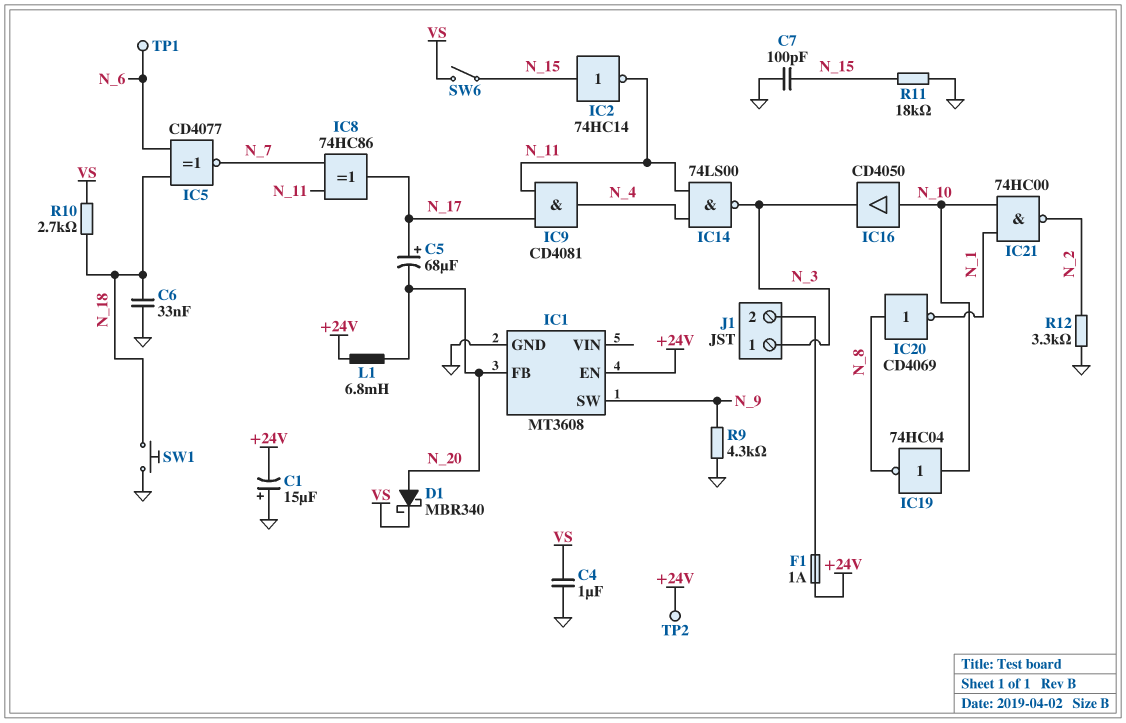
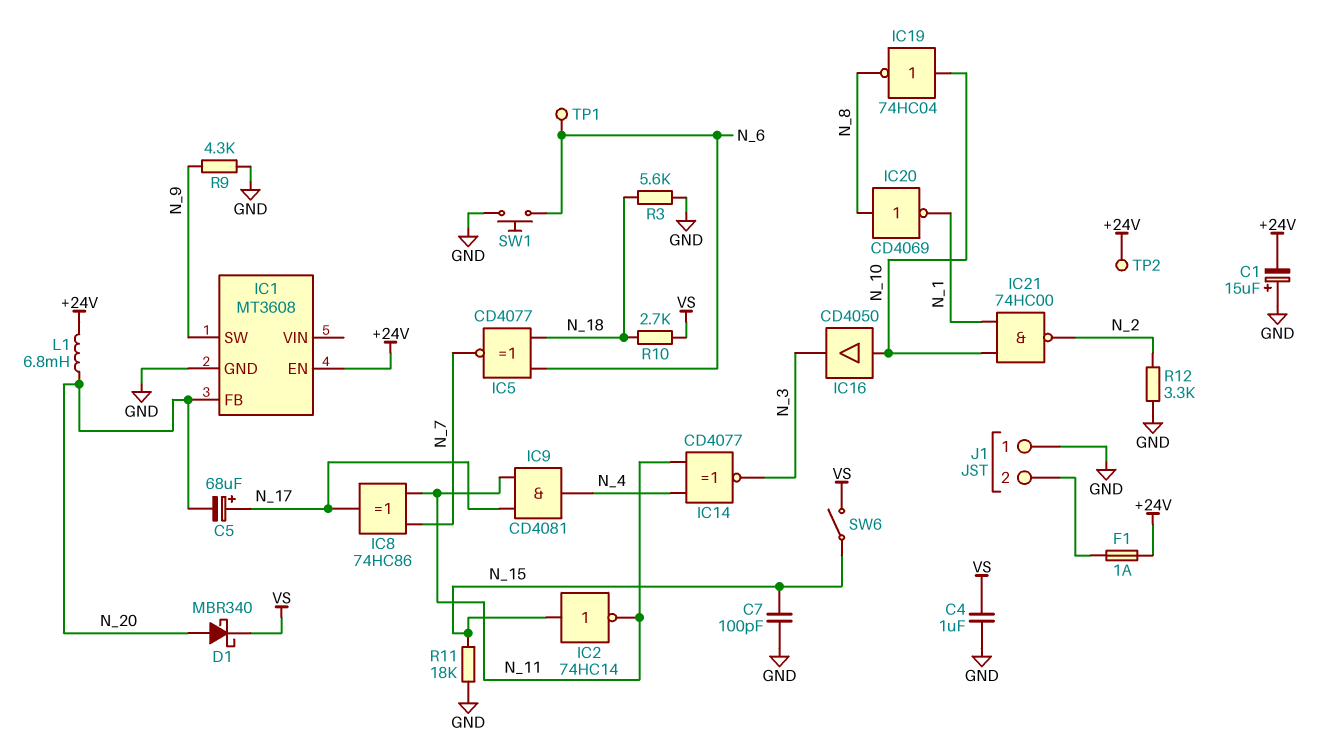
C6: 33nF (GND, N_18) -> none
IC14: NAND 74LS00 (in N_4, in N_11, out N_3) -> XNOR CD4077 (in N_4, in N_11, out N_3)
J1 pin 1: N_3 -> GND
R3: none -> 5.6k (GND, N_18)
SW1: button (GND, N_18) -> button (GND, N_6)

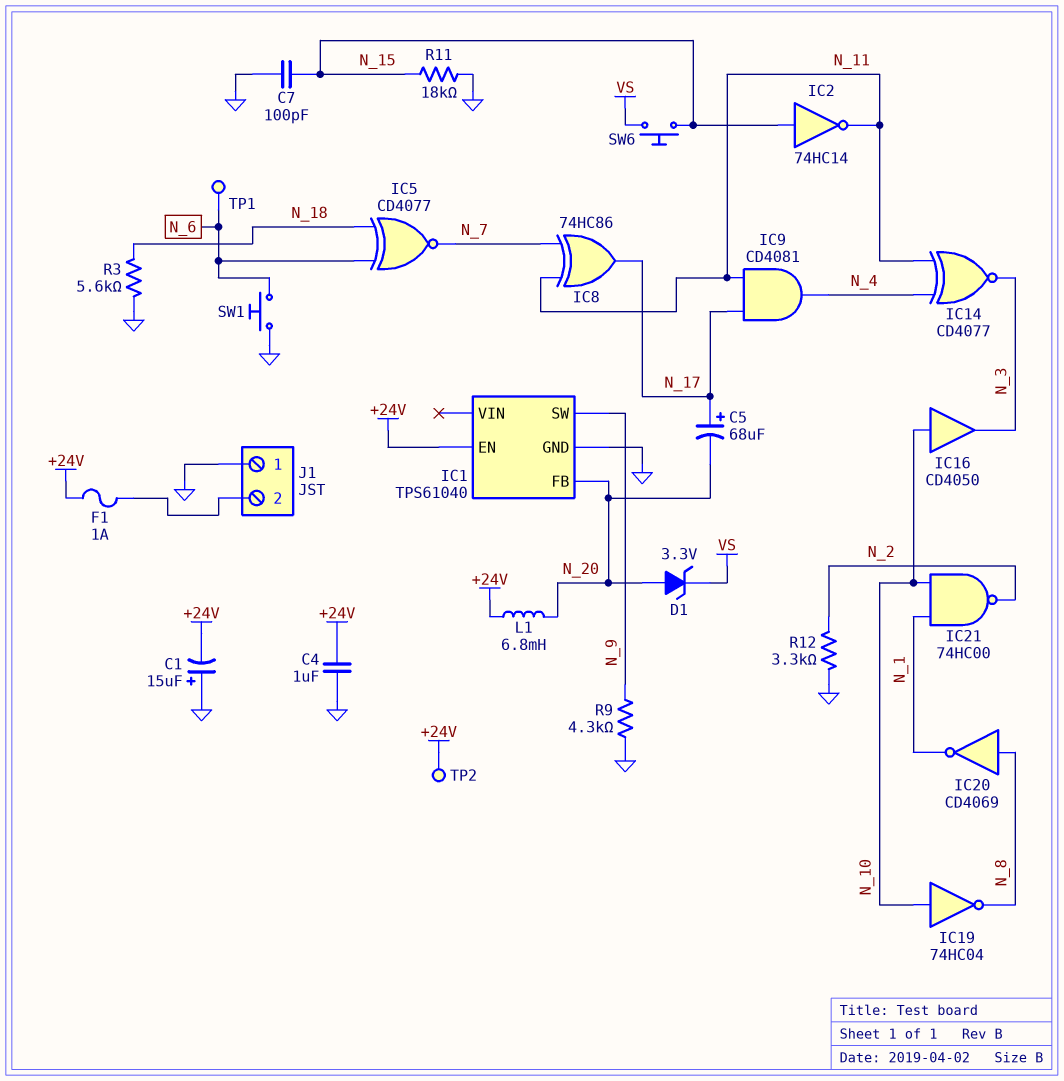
C4: 1uF (GND, VS) -> 1uF (+24V, GND)
D1: schottky MBR340 (A N_20, K VS) -> zener 3.3V (A N_20, K VS)
IC1: MT3608 -> TPS61040
R10: 2.7k (N_18, VS) -> none
SW6: switch (N_15, VS) -> button (N_15, VS)

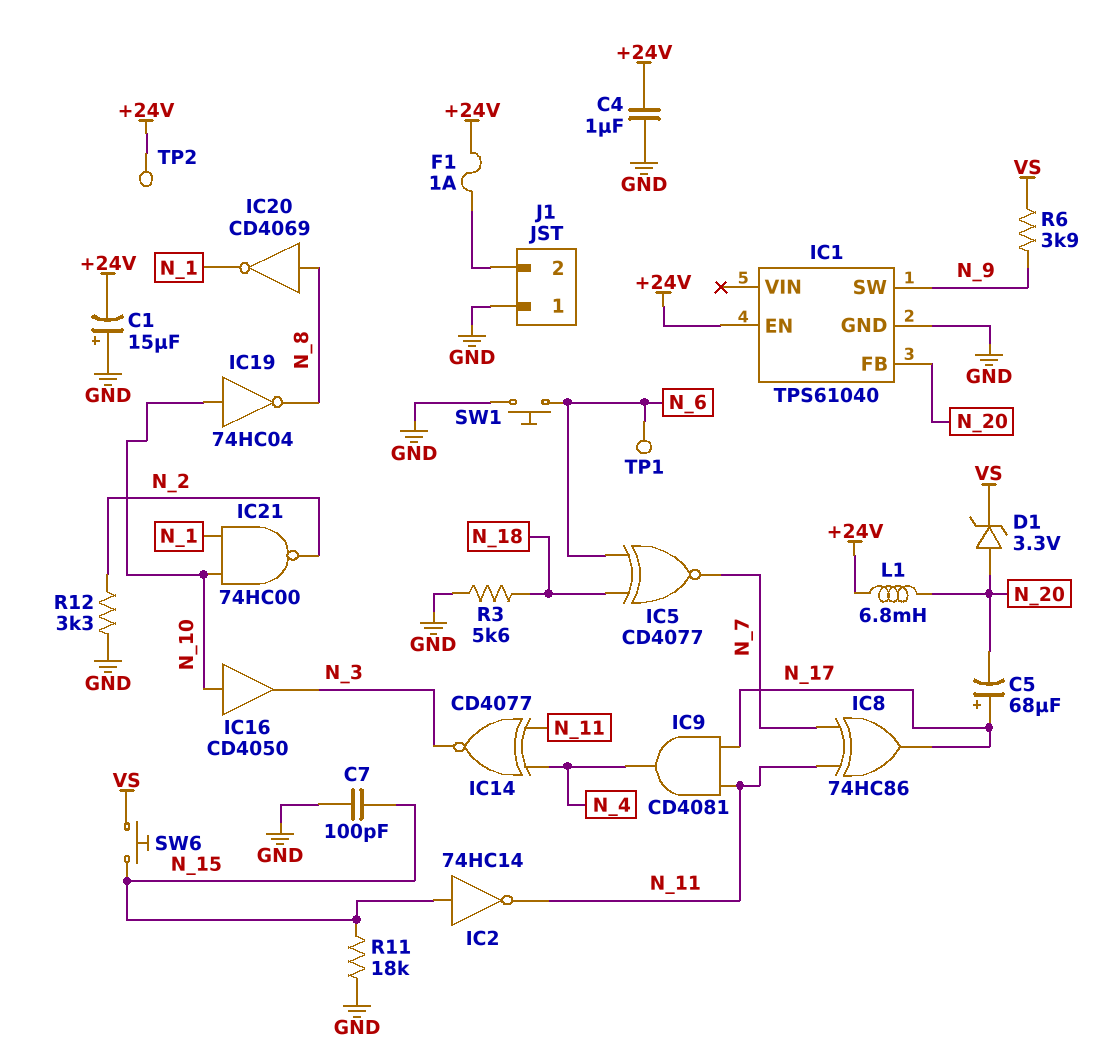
R6: none -> 3.9k (N_9, VS)
R9: 4.3k (GND, N_9) -> none

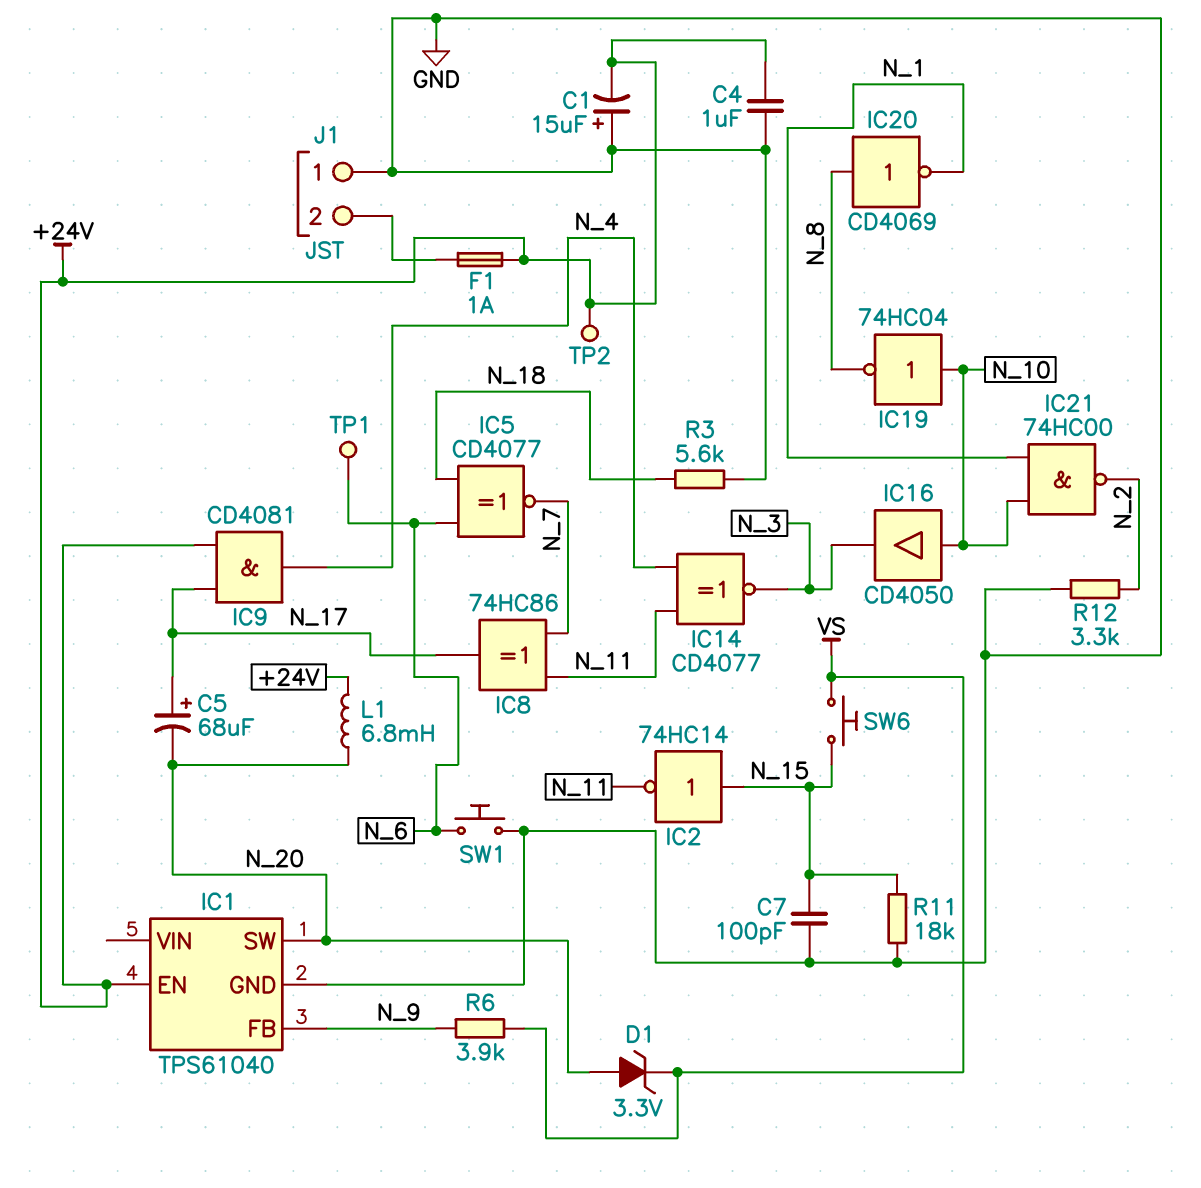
IC1 pin FB: N_20 -> N_9
IC1 pin SW: N_9 -> N_20
IC9: AND CD4081 (in N_11, in N_17, out N_4) -> AND CD4081 (in +24V, in N_17, out N_4)

